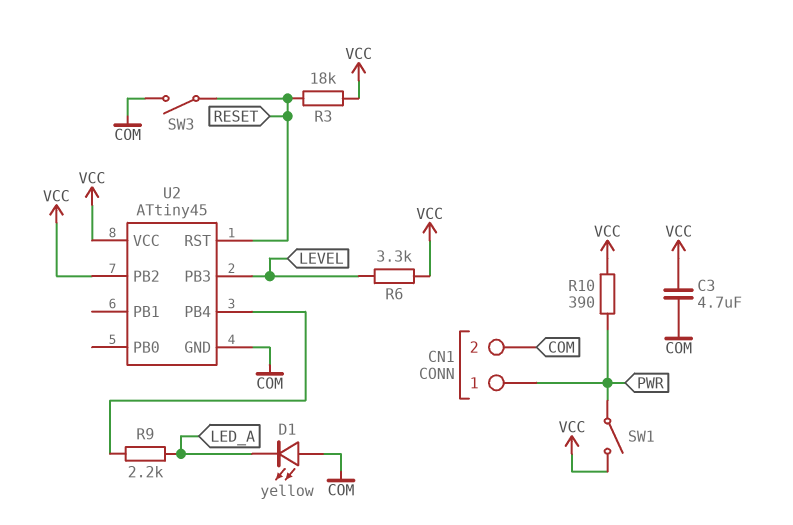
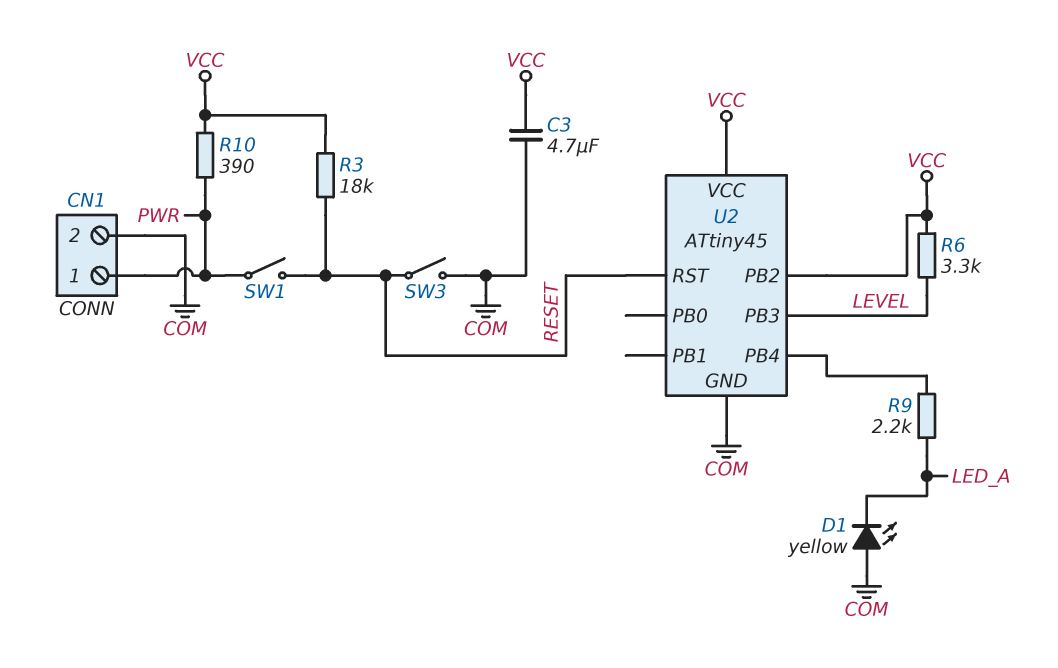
SW1: switch (PWR, VCC) -> switch (PWR, RESET)

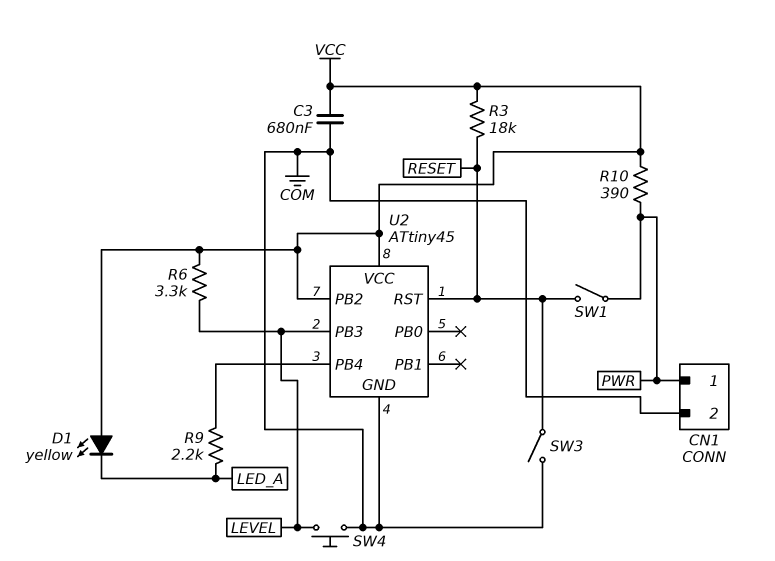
C3: 4.7uF (COM, VCC) -> 680nF (COM, VCC)
D1: LED yellow (A COM, K LED_A) -> LED yellow (A VCC, K LED_A)
SW4: none -> button (COM, LEVEL)

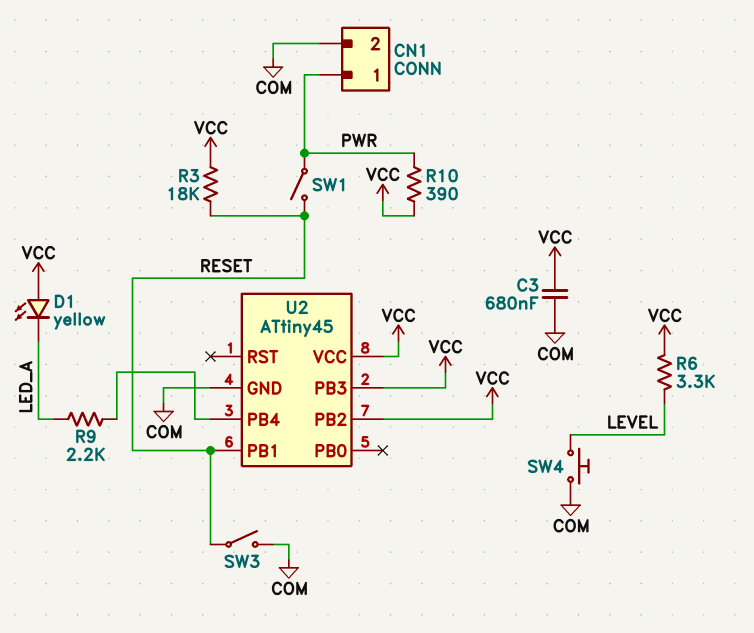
U2 pin PB1: none -> RESET
U2 pin PB3: LEVEL -> VCC
U2 pin RST: RESET -> none

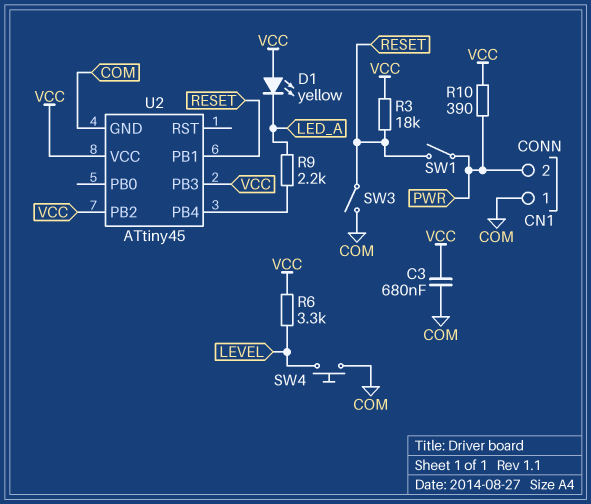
CN1 pin 1: PWR -> COM
CN1 pin 2: COM -> PWR

